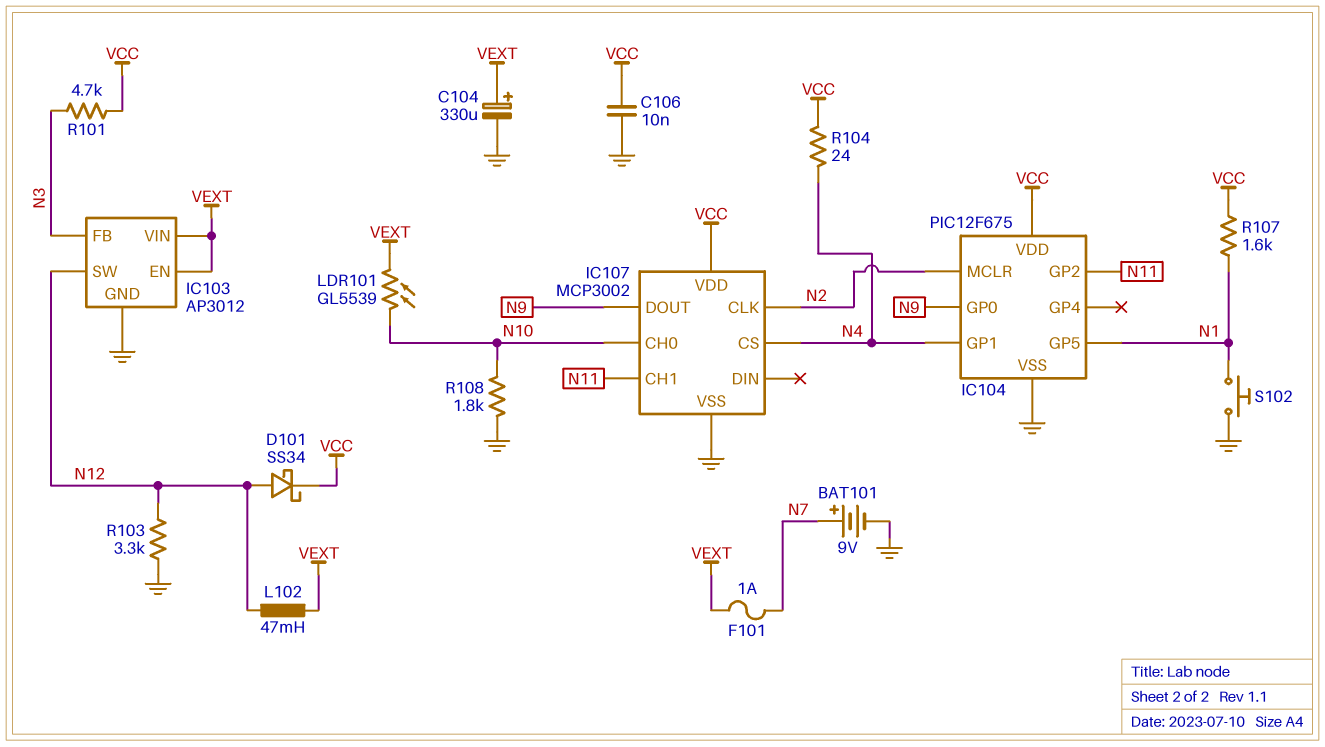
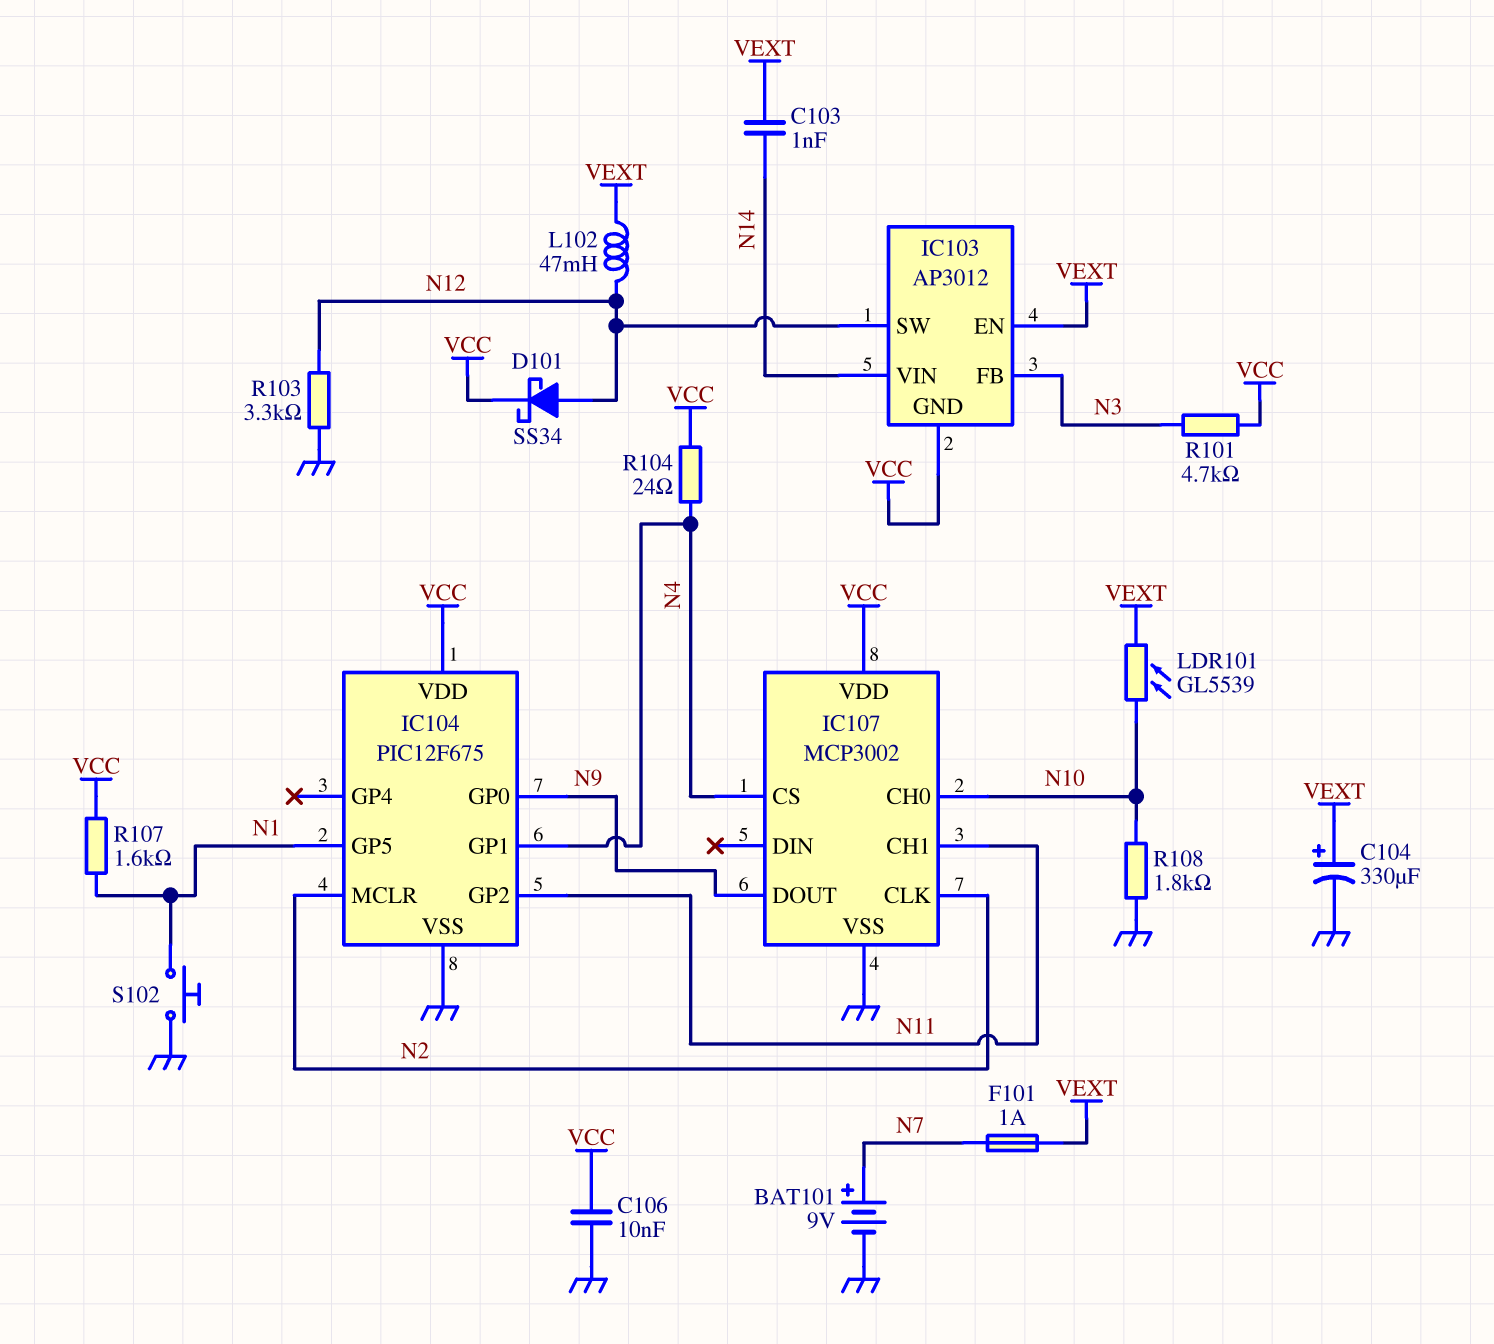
C103: none -> 1nF (N14, VEXT)
IC103 pin GND: GND -> VCC
IC103 pin VIN: VEXT -> N14

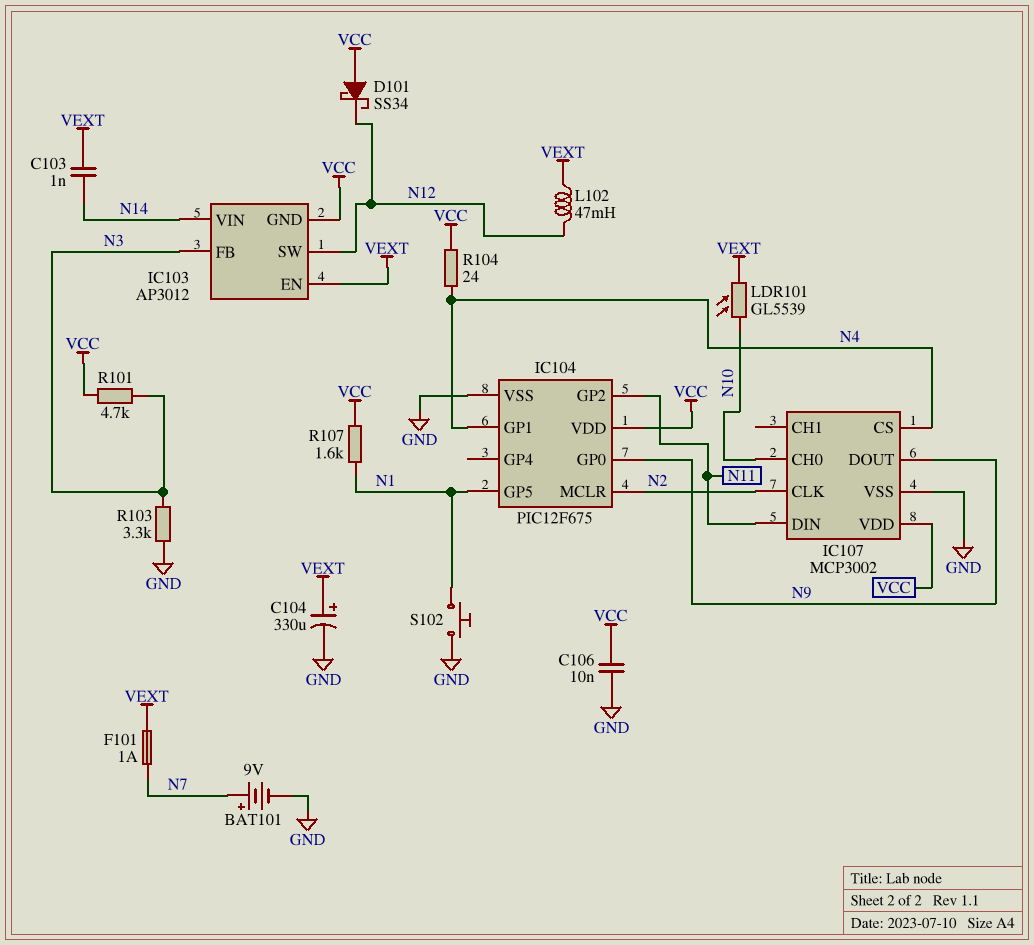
D101: schottky SS34 (A N12, K VCC) -> schottky SS34 (A VCC, K N12)
IC107 pin CH1: N11 -> none
IC107 pin DIN: none -> N11
R103: 3.3k (GND, N12) -> 3.3k (GND, N3)
R108: 1.8k (GND, N10) -> none

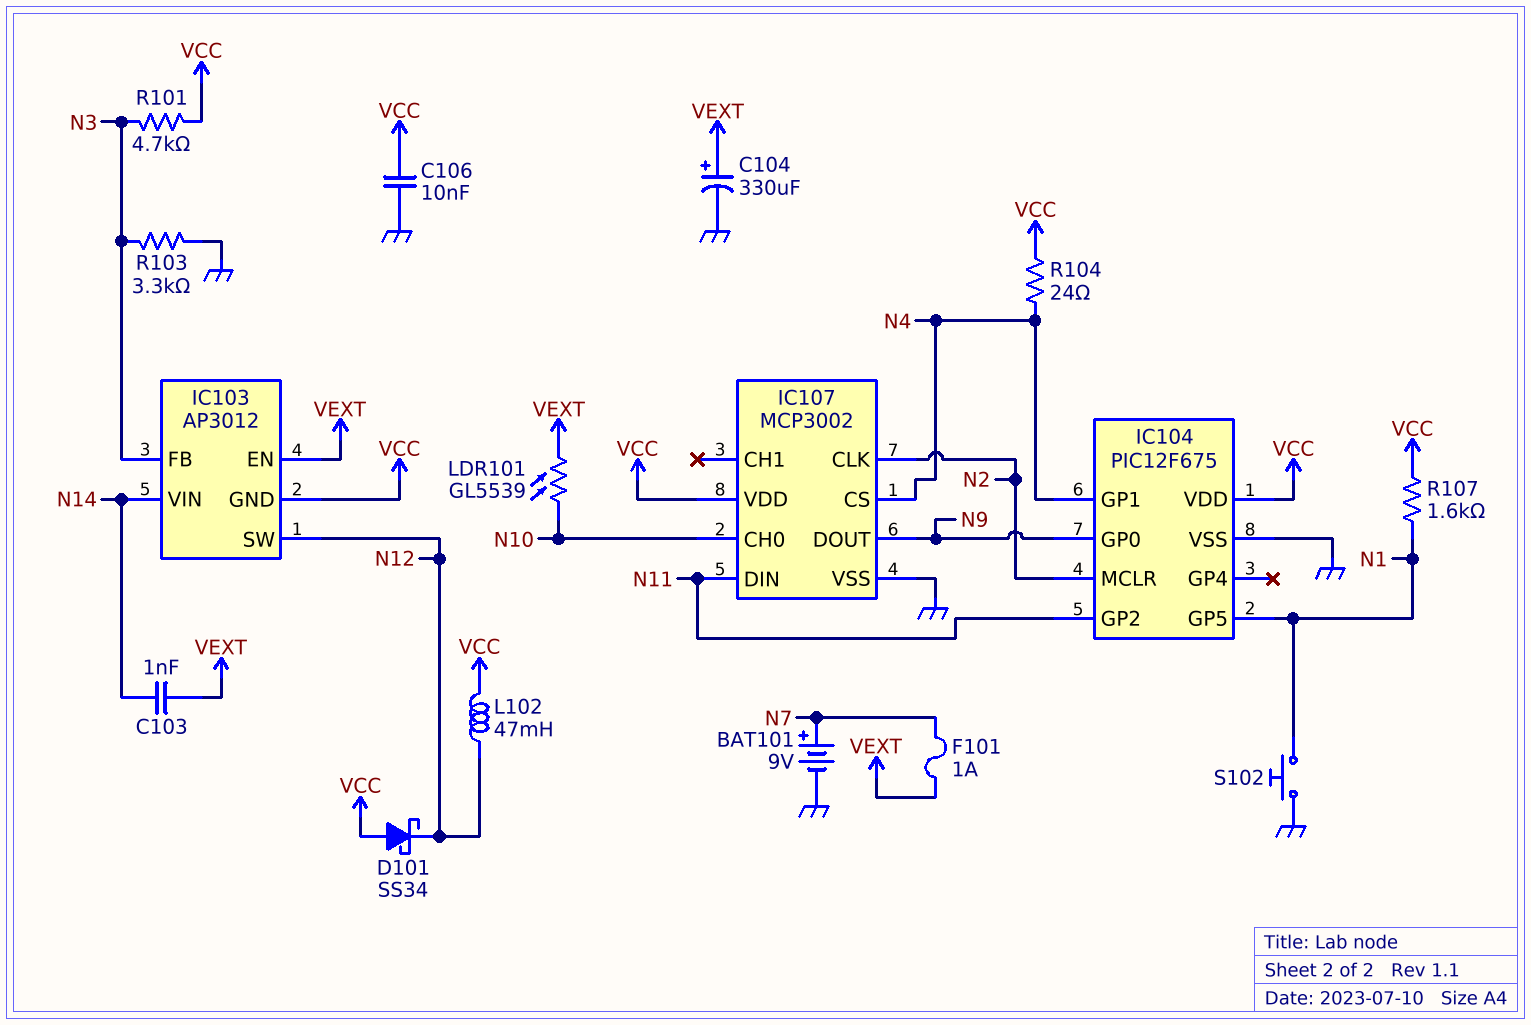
L102: 47mH (N12, VEXT) -> 47mH (N12, VCC)

